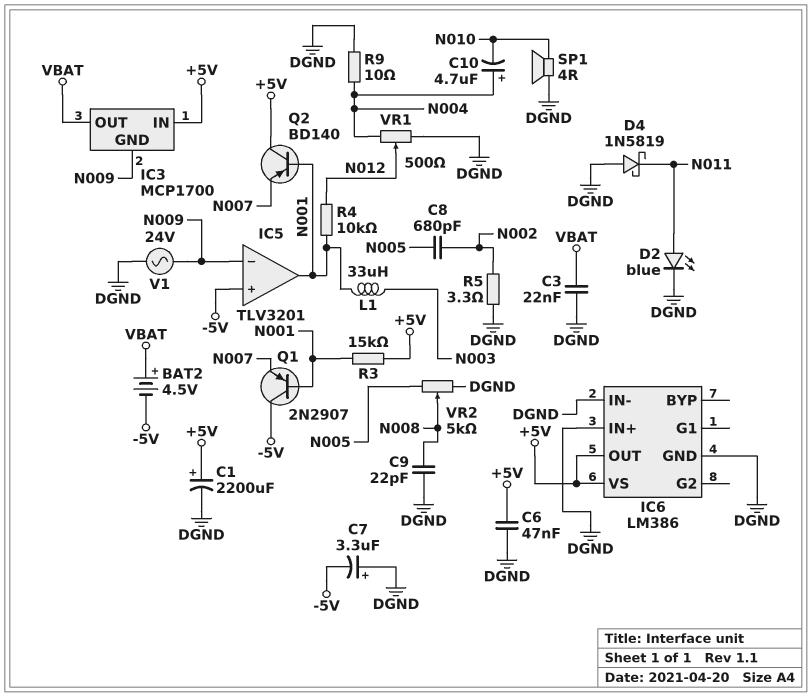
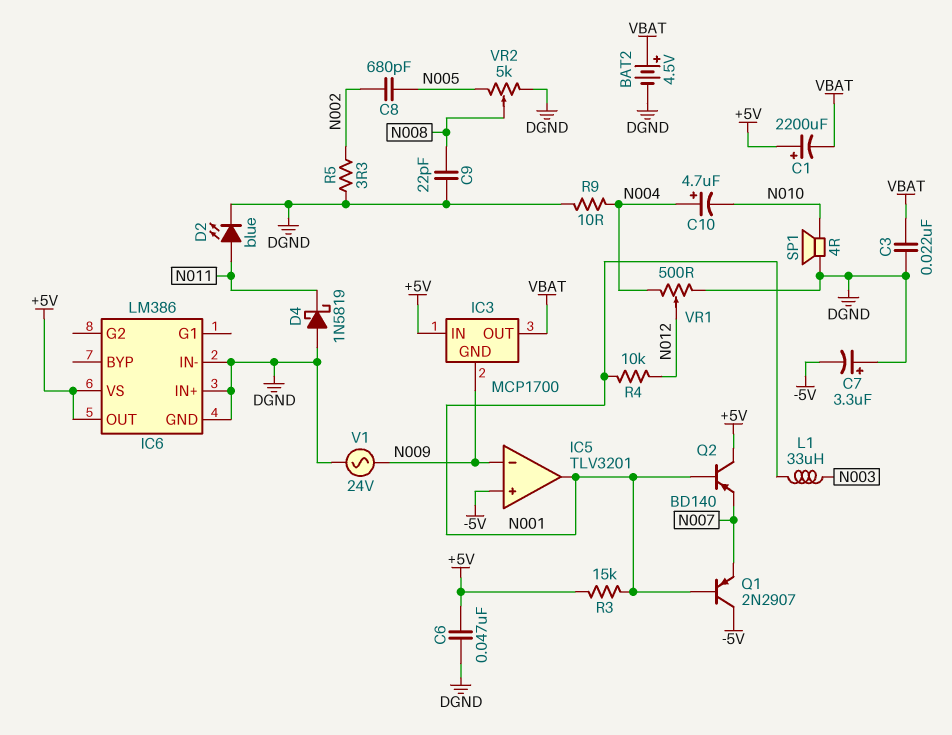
BAT2: 4.5V (plus VBAT, minus -5V) -> 4.5V (plus VBAT, minus DGND)
C1: 2200uF (plus +5V, minus DGND) -> 2200uF (plus +5V, minus VBAT)

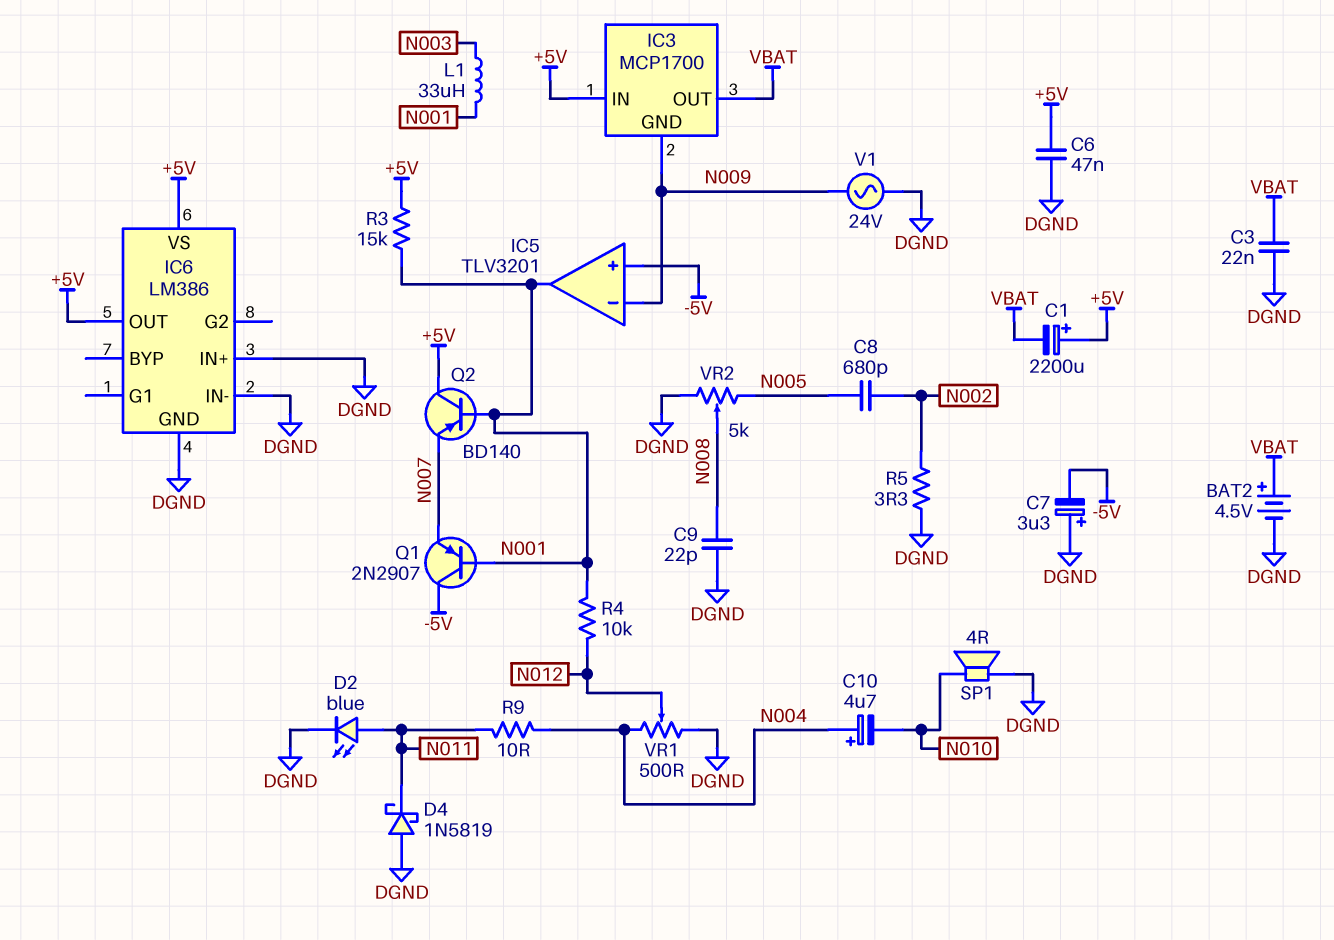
R9: 10 (DGND, N004) -> 10 (N004, N011)

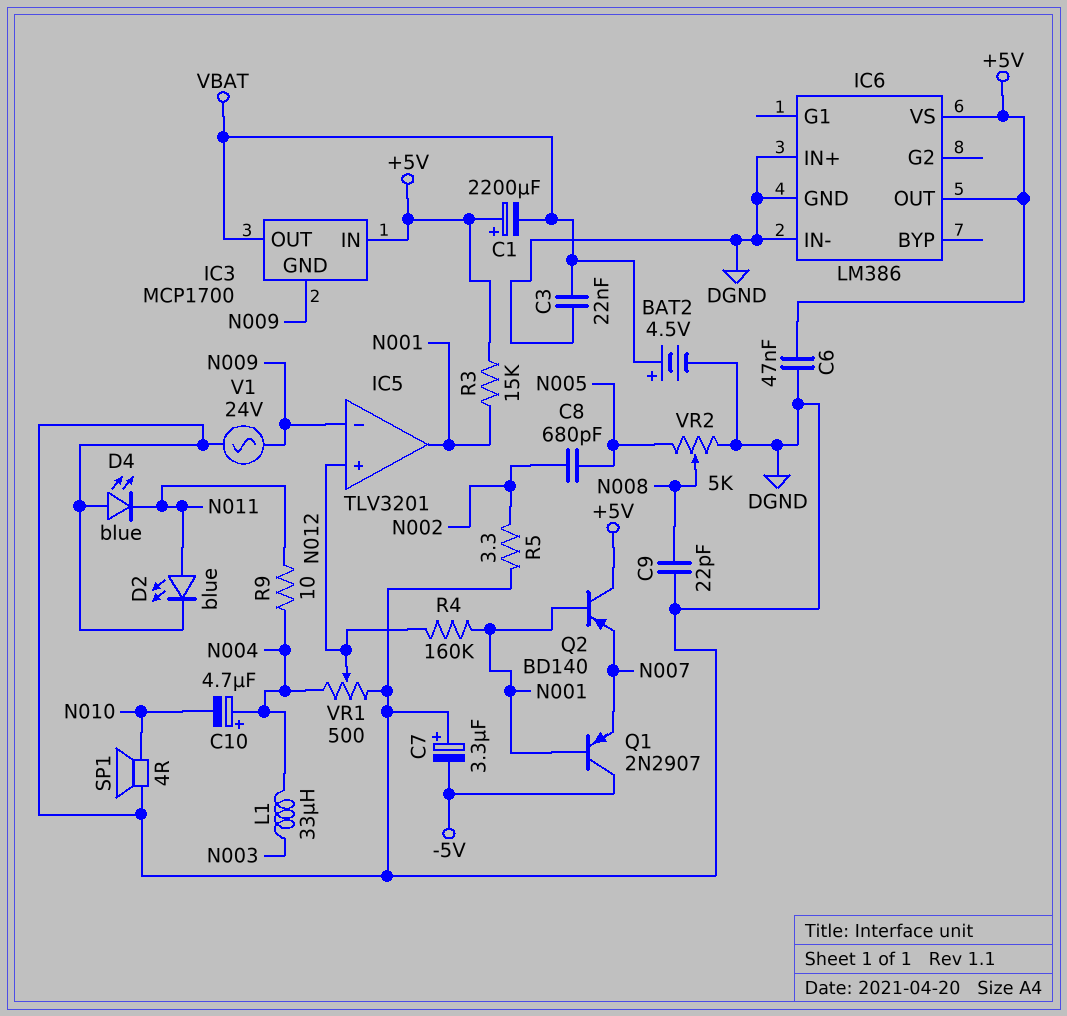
D4: schottky 1N5819 (A DGND, K N011) -> LED blue (A DGND, K N011)
IC5 pin in+: -5V -> N012
L1: 33uH (N001, N003) -> 33uH (N003, N004)
R4: 10k (N001, N012) -> 160k (N001, N012)

